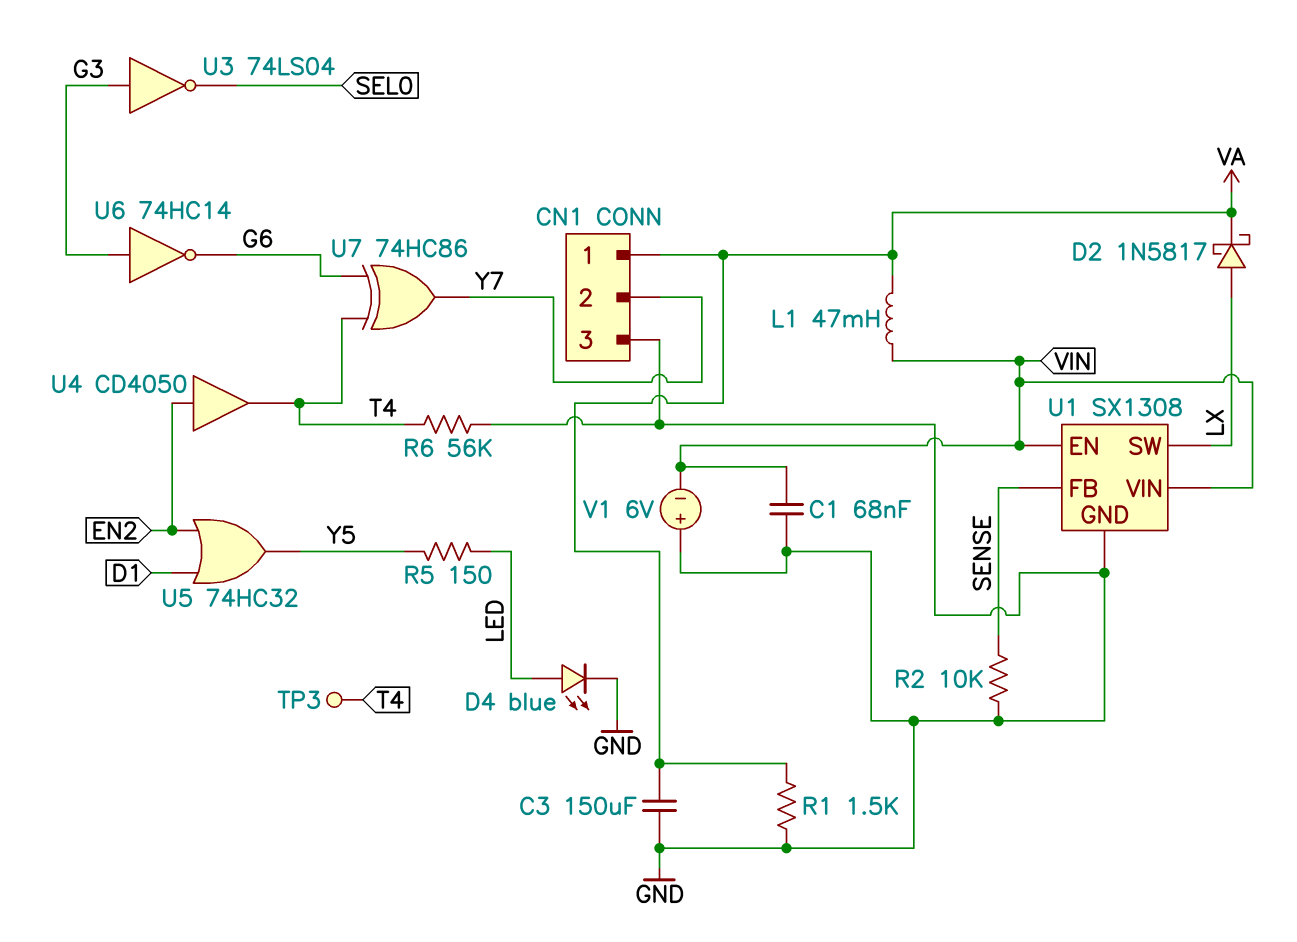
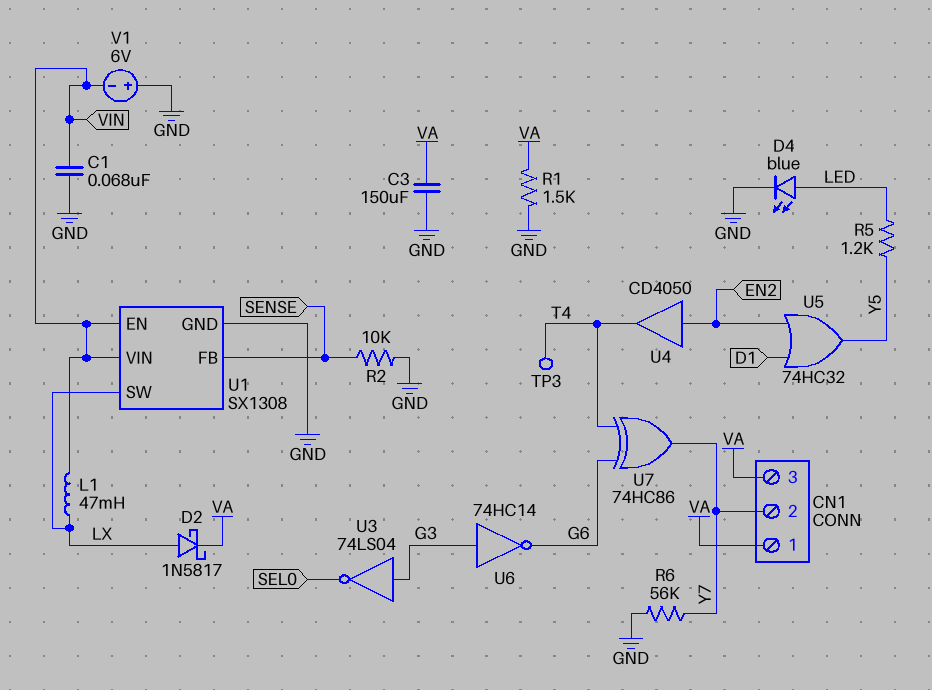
CN1 pin 3: GND -> VA
L1: 47mH (VA, VIN) -> 47mH (LX, VIN)
R5: 150 (LED, Y5) -> 1.2k (LED, Y5)
R6: 56k (GND, T4) -> 56k (GND, Y7)

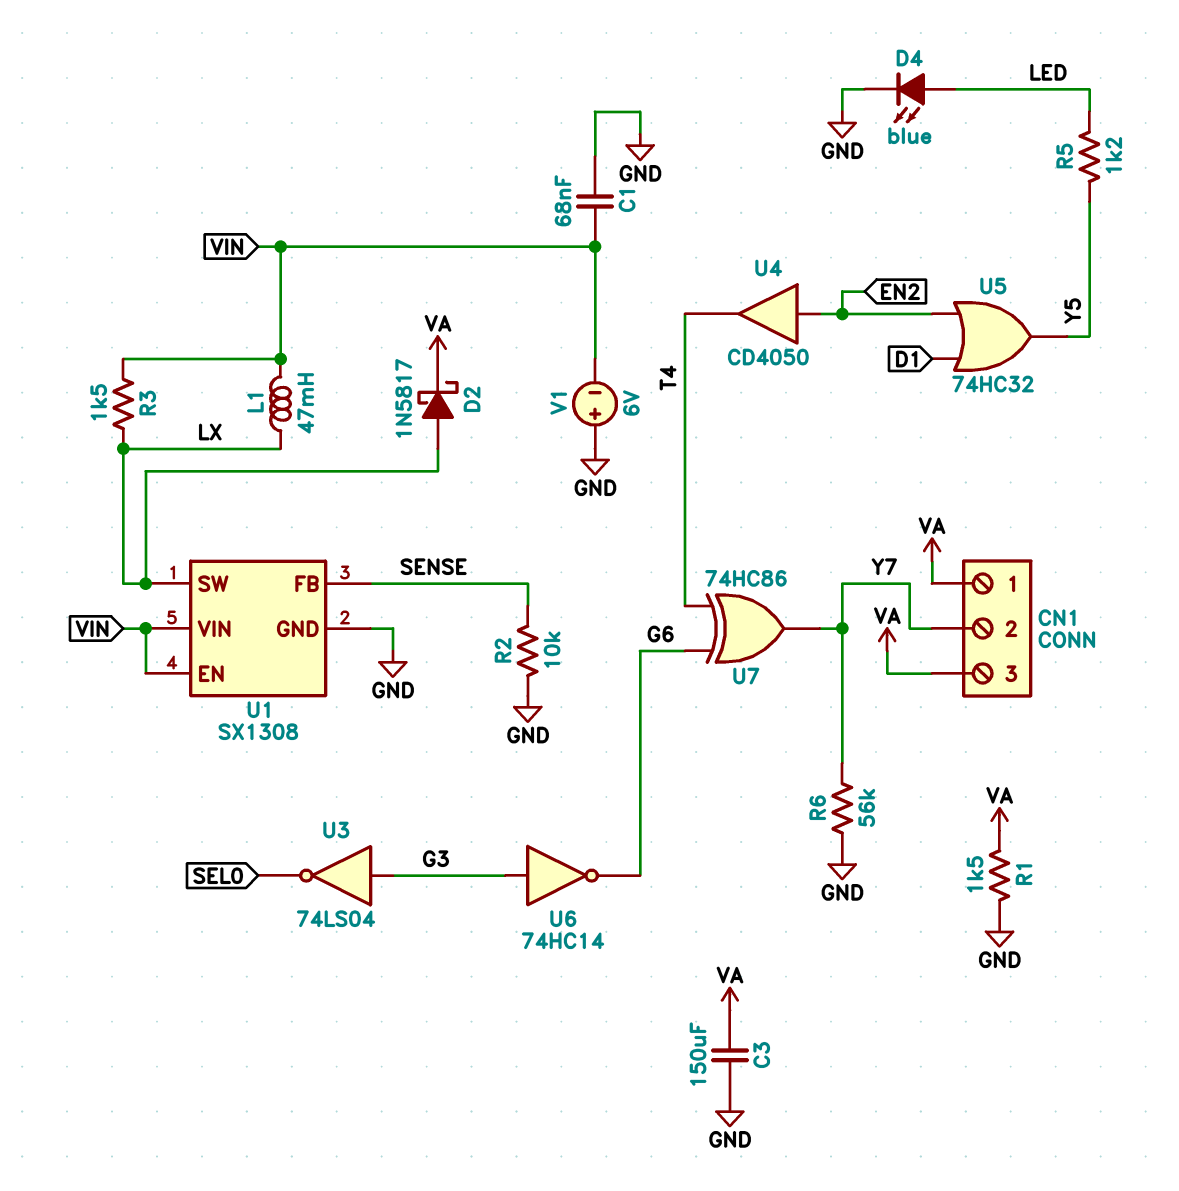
R3: none -> 1.5k (LX, VIN)
TP3: test point (T4) -> none

